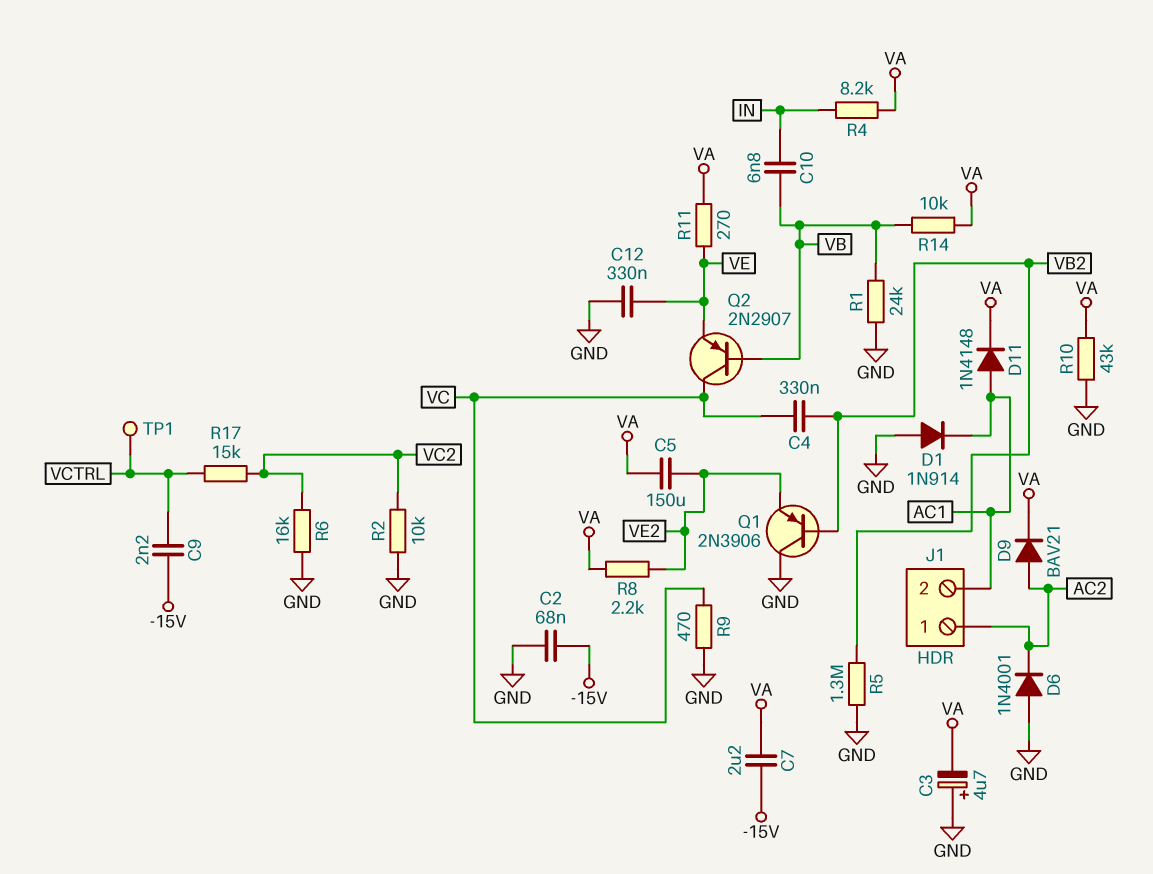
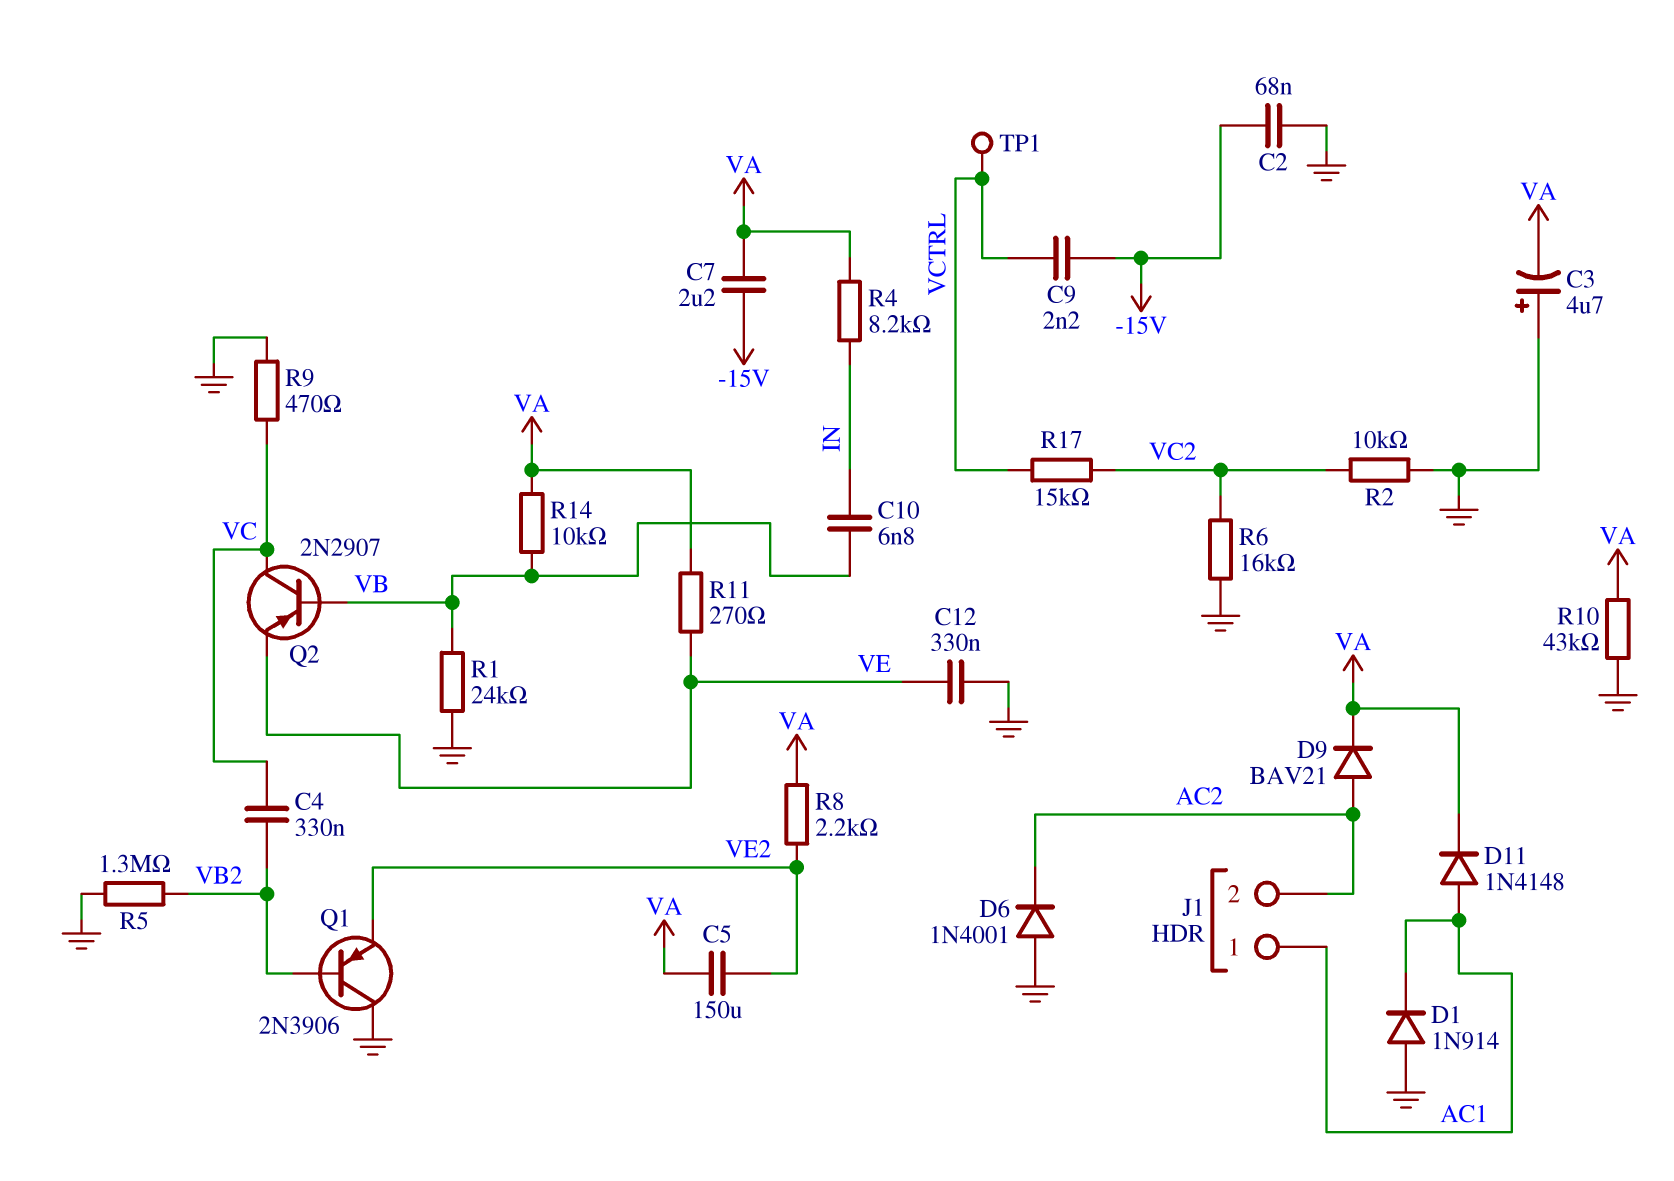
J1 pin 1: AC2 -> AC1
J1 pin 2: AC1 -> AC2

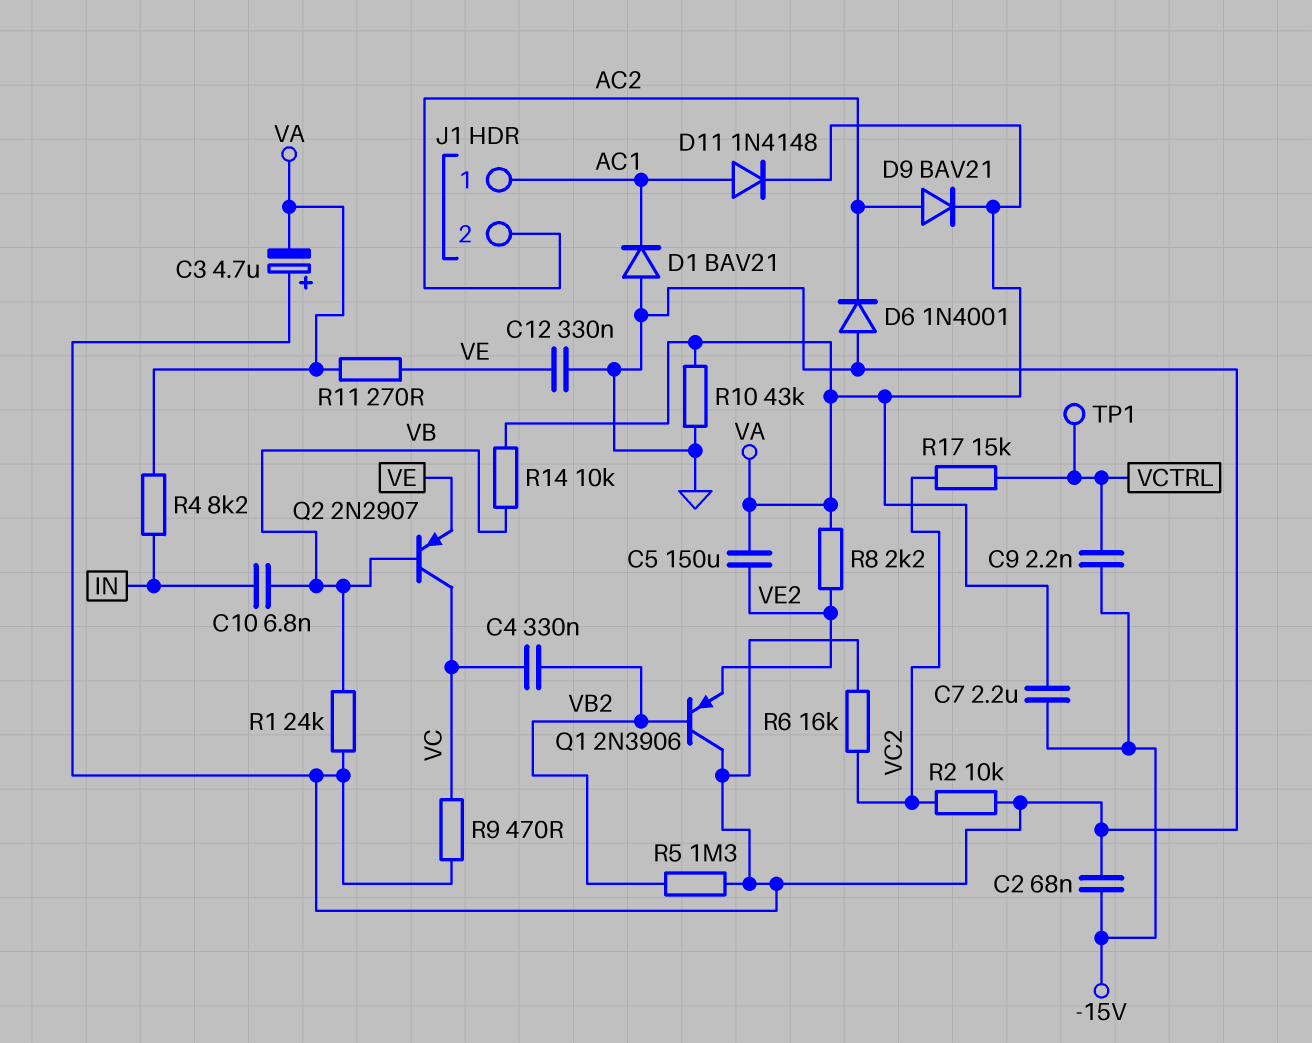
D1: diode 1N914 (A GND, K AC1) -> diode BAV21 (A GND, K AC1)

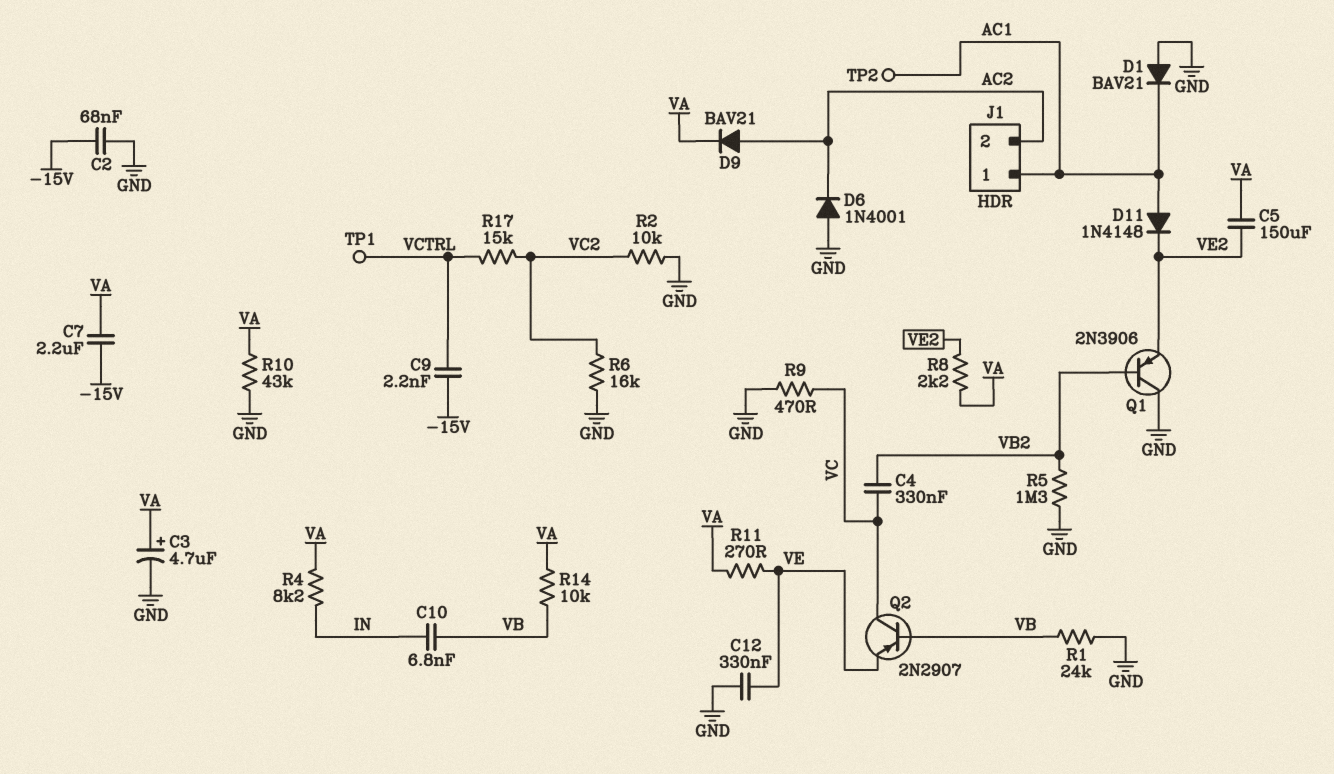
C3: 4.7uF (plus GND, minus VA) -> 4.7uF (plus VA, minus GND)
D11: diode 1N4148 (A AC1, K VA) -> diode 1N4148 (A AC1, K VE2)
TP2: none -> test point (AC1)

